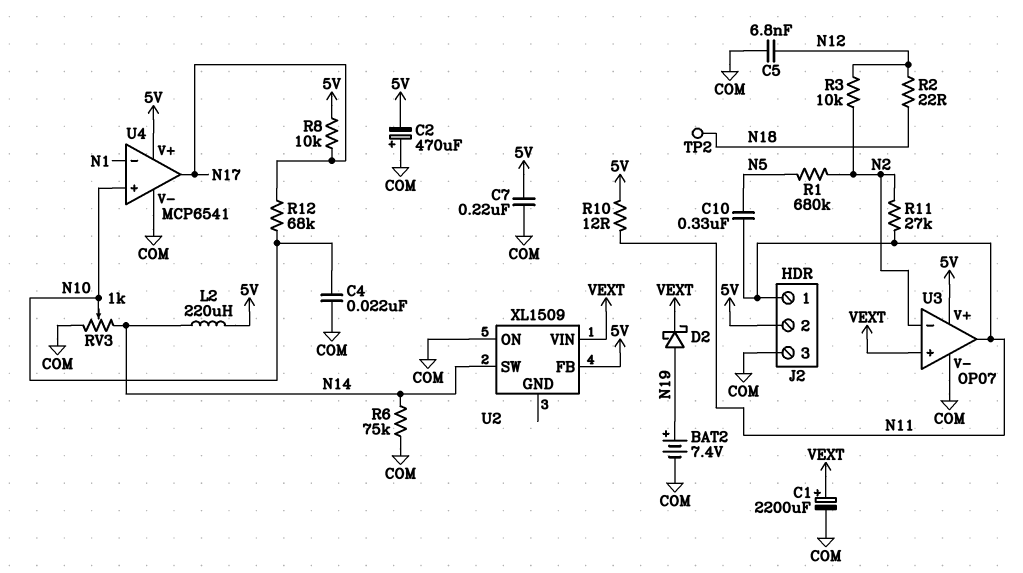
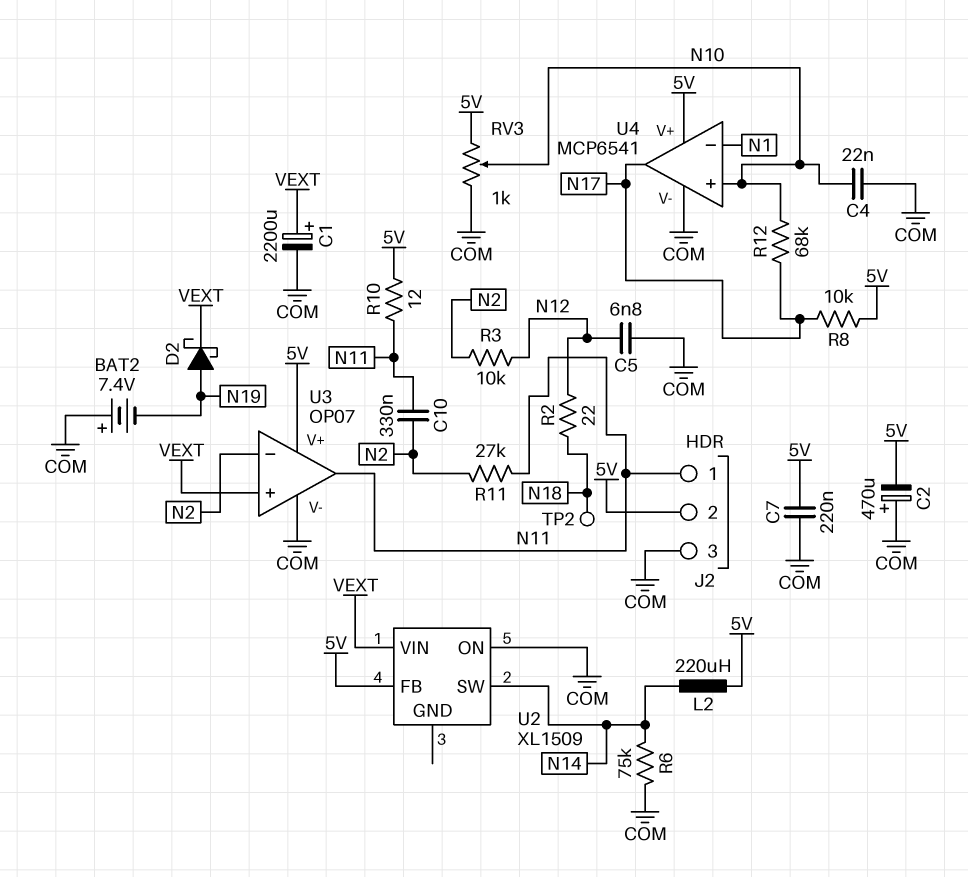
BAT2: 7.4V (plus N19, minus COM) -> 7.4V (plus COM, minus N19)
C10: 330nF (N5, N11) -> 330nF (N2, N11)
R1: 680k (N2, N5) -> none
RV3: 1k (COM, N14, wiper N10) -> 1k (5V, COM, wiper N10)

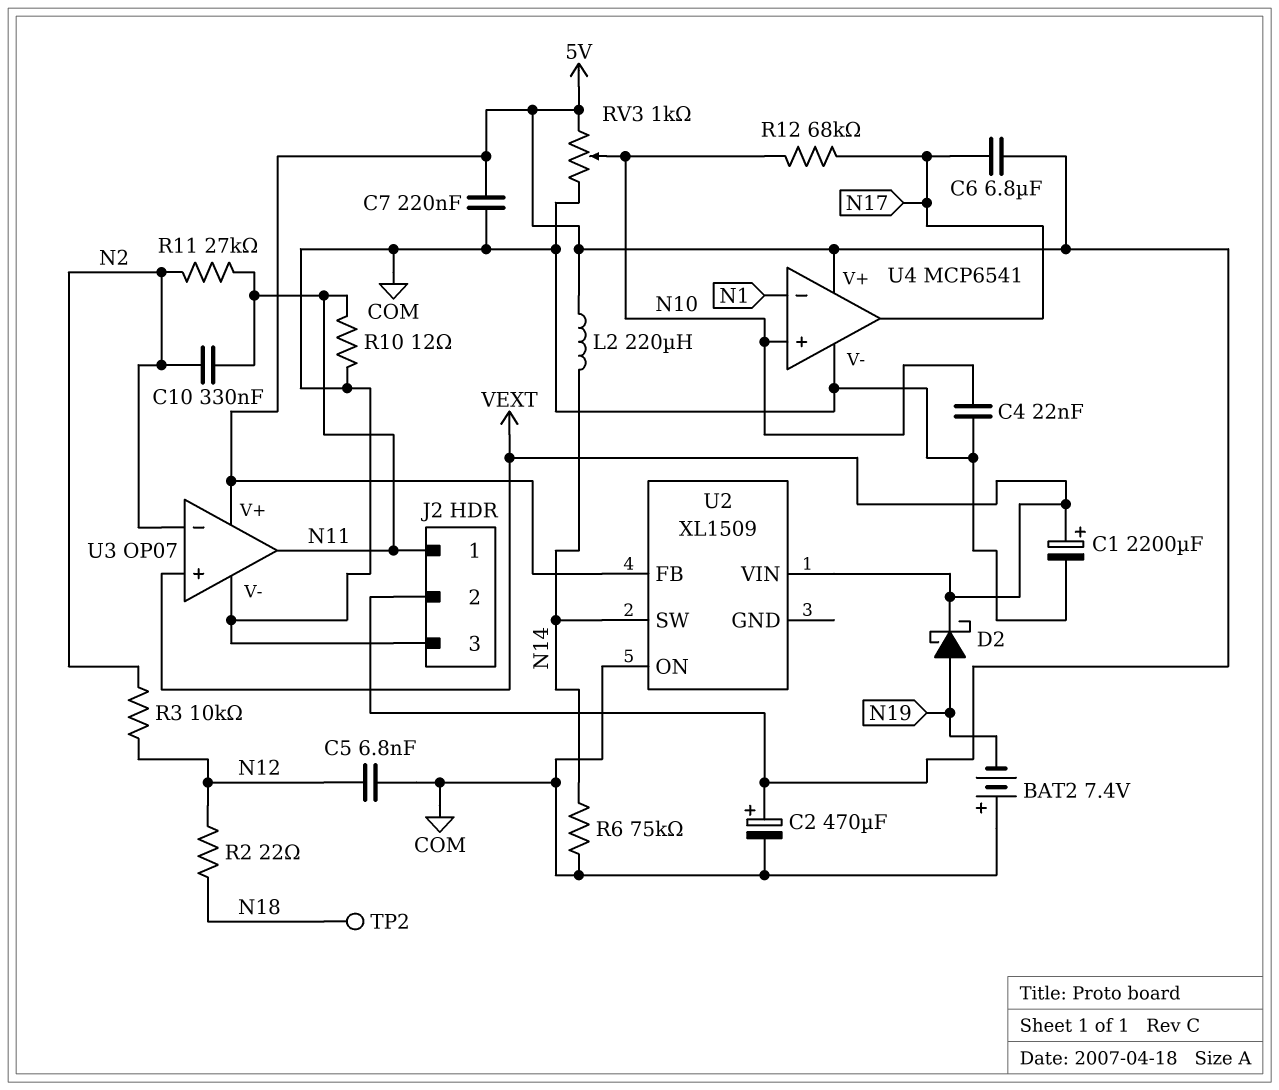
C2: 470uF (plus COM, minus 5V) -> 470uF (plus 5V, minus COM)
C6: none -> 6.8uF (5V, N17)
R8: 10k (5V, N17) -> none
R10: 12 (5V, N11) -> 12 (COM, N11)

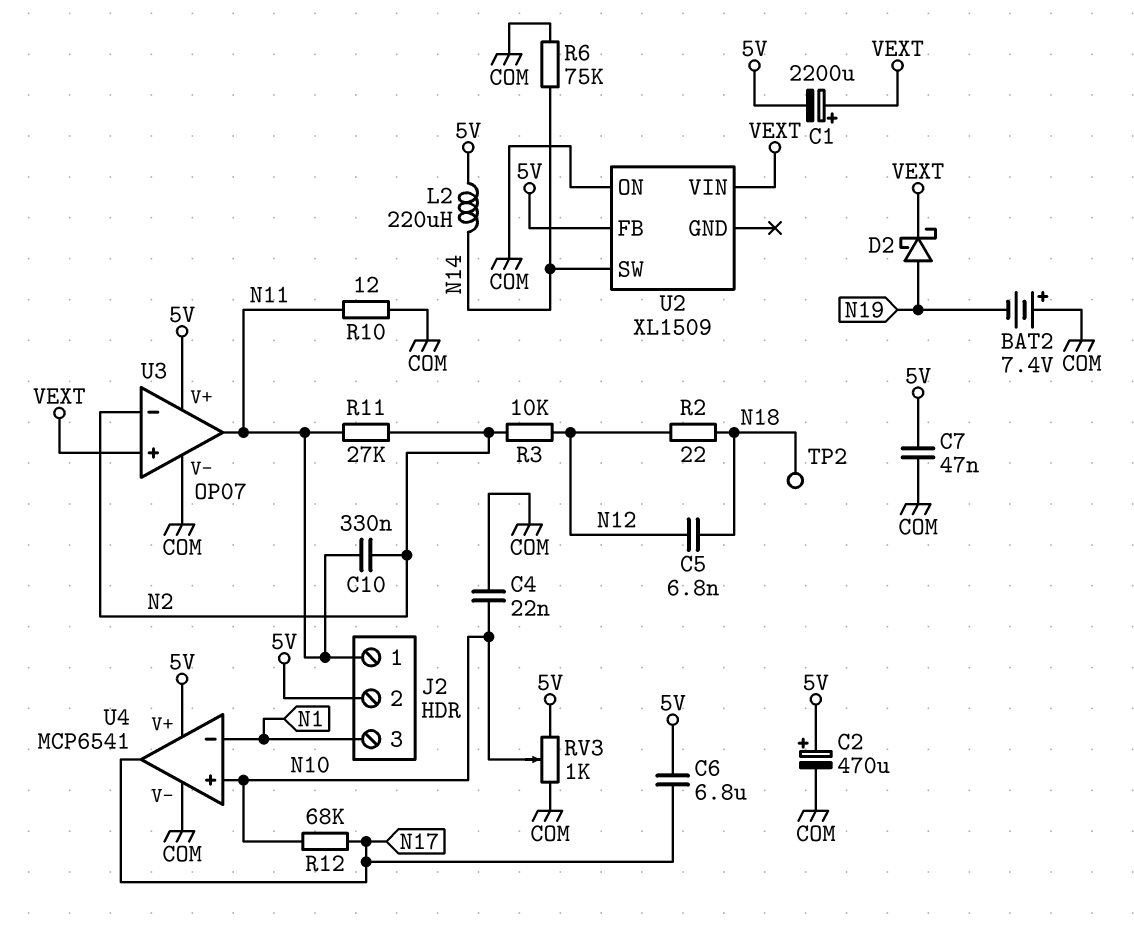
C1: 2200uF (plus VEXT, minus COM) -> 2200uF (plus VEXT, minus 5V)
C5: 6.8nF (COM, N12) -> 6.8nF (N12, N18)
C7: 220nF (5V, COM) -> 47nF (5V, COM)
J2 pin 3: COM -> N1

